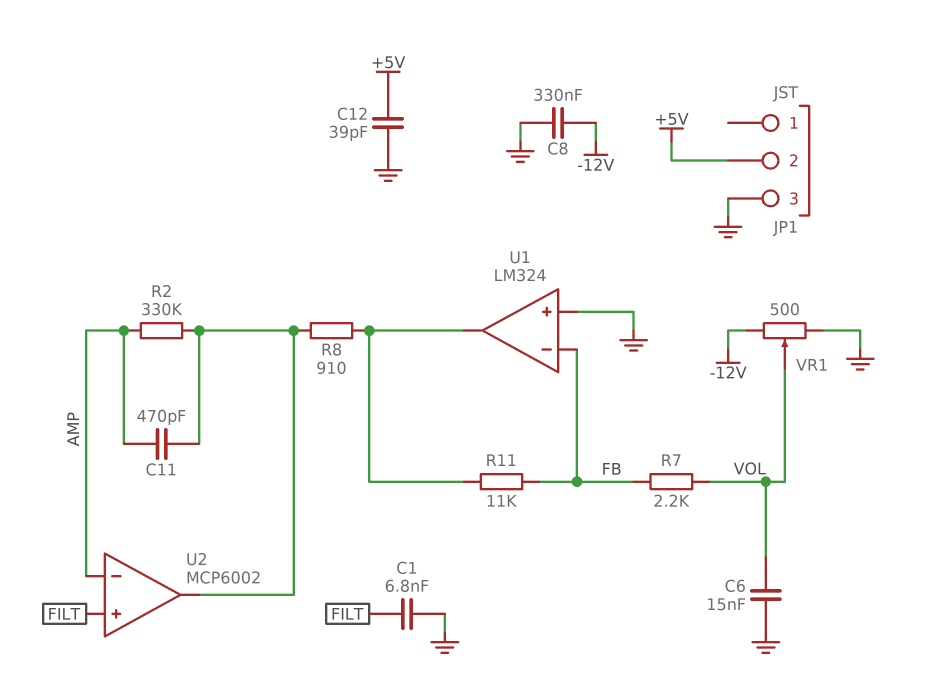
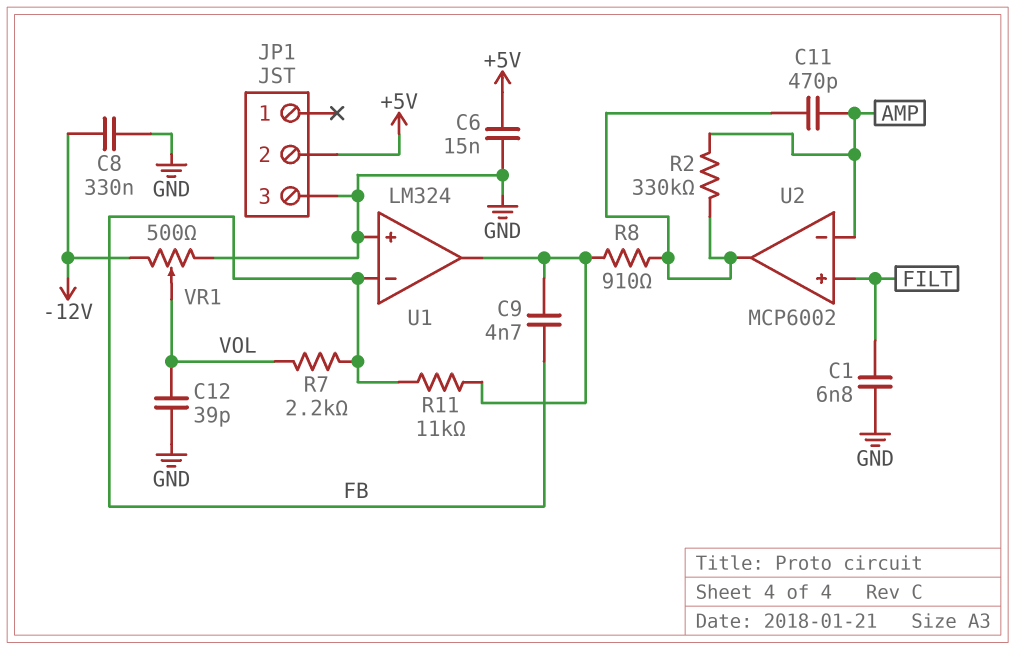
C6: 15nF (GND, VOL) -> 15nF (+5V, GND)
C9: none -> 4.7nF (FB, U1/out)
C12: 39pF (+5V, GND) -> 39pF (GND, VOL)

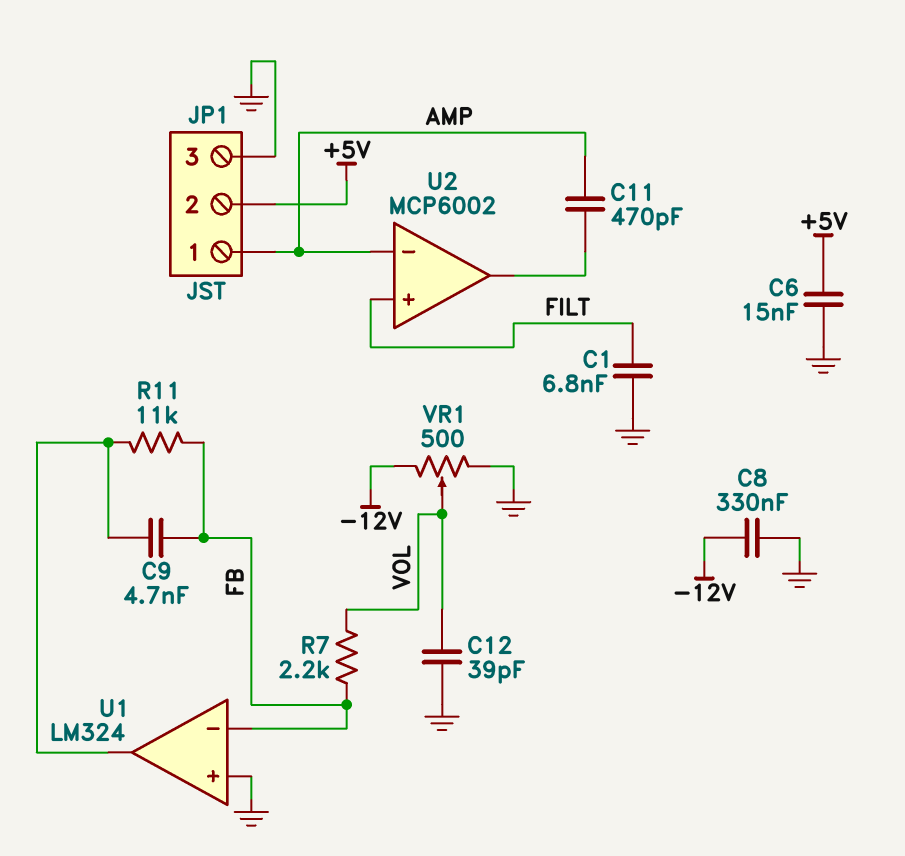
JP1 pin 1: none -> AMP
R2: 330k (AMP, U2/out) -> none
R8: 910 (U1/out, U2/out) -> none

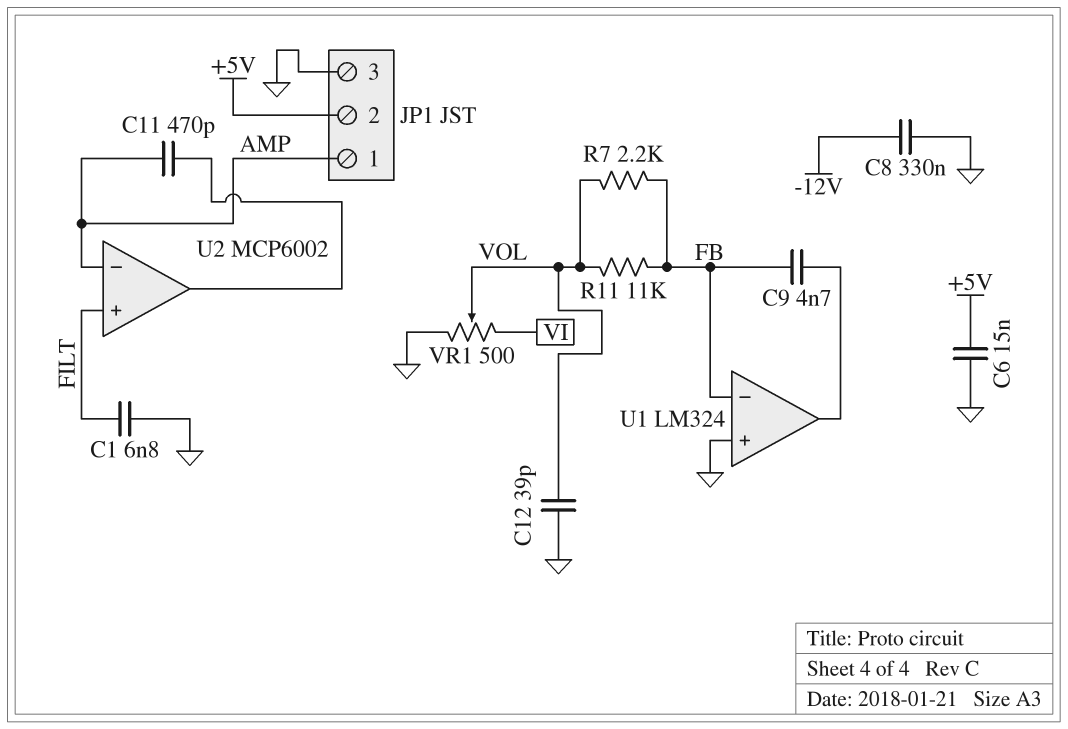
R11: 11k (FB, U1/out) -> 11k (FB, VOL)
VR1: 500 (-12V, GND, wiper VOL) -> 500 (GND, VI, wiper VOL)

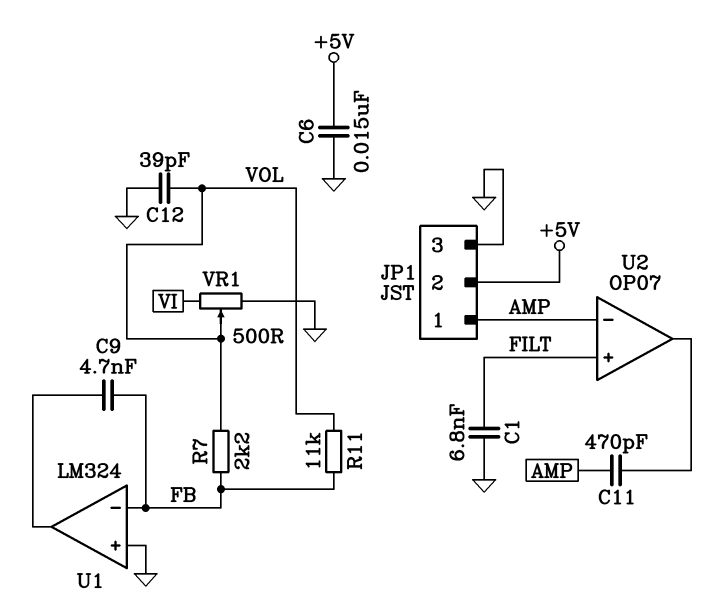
C8: 330nF (-12V, GND) -> none
U2: MCP6002 -> OP07

